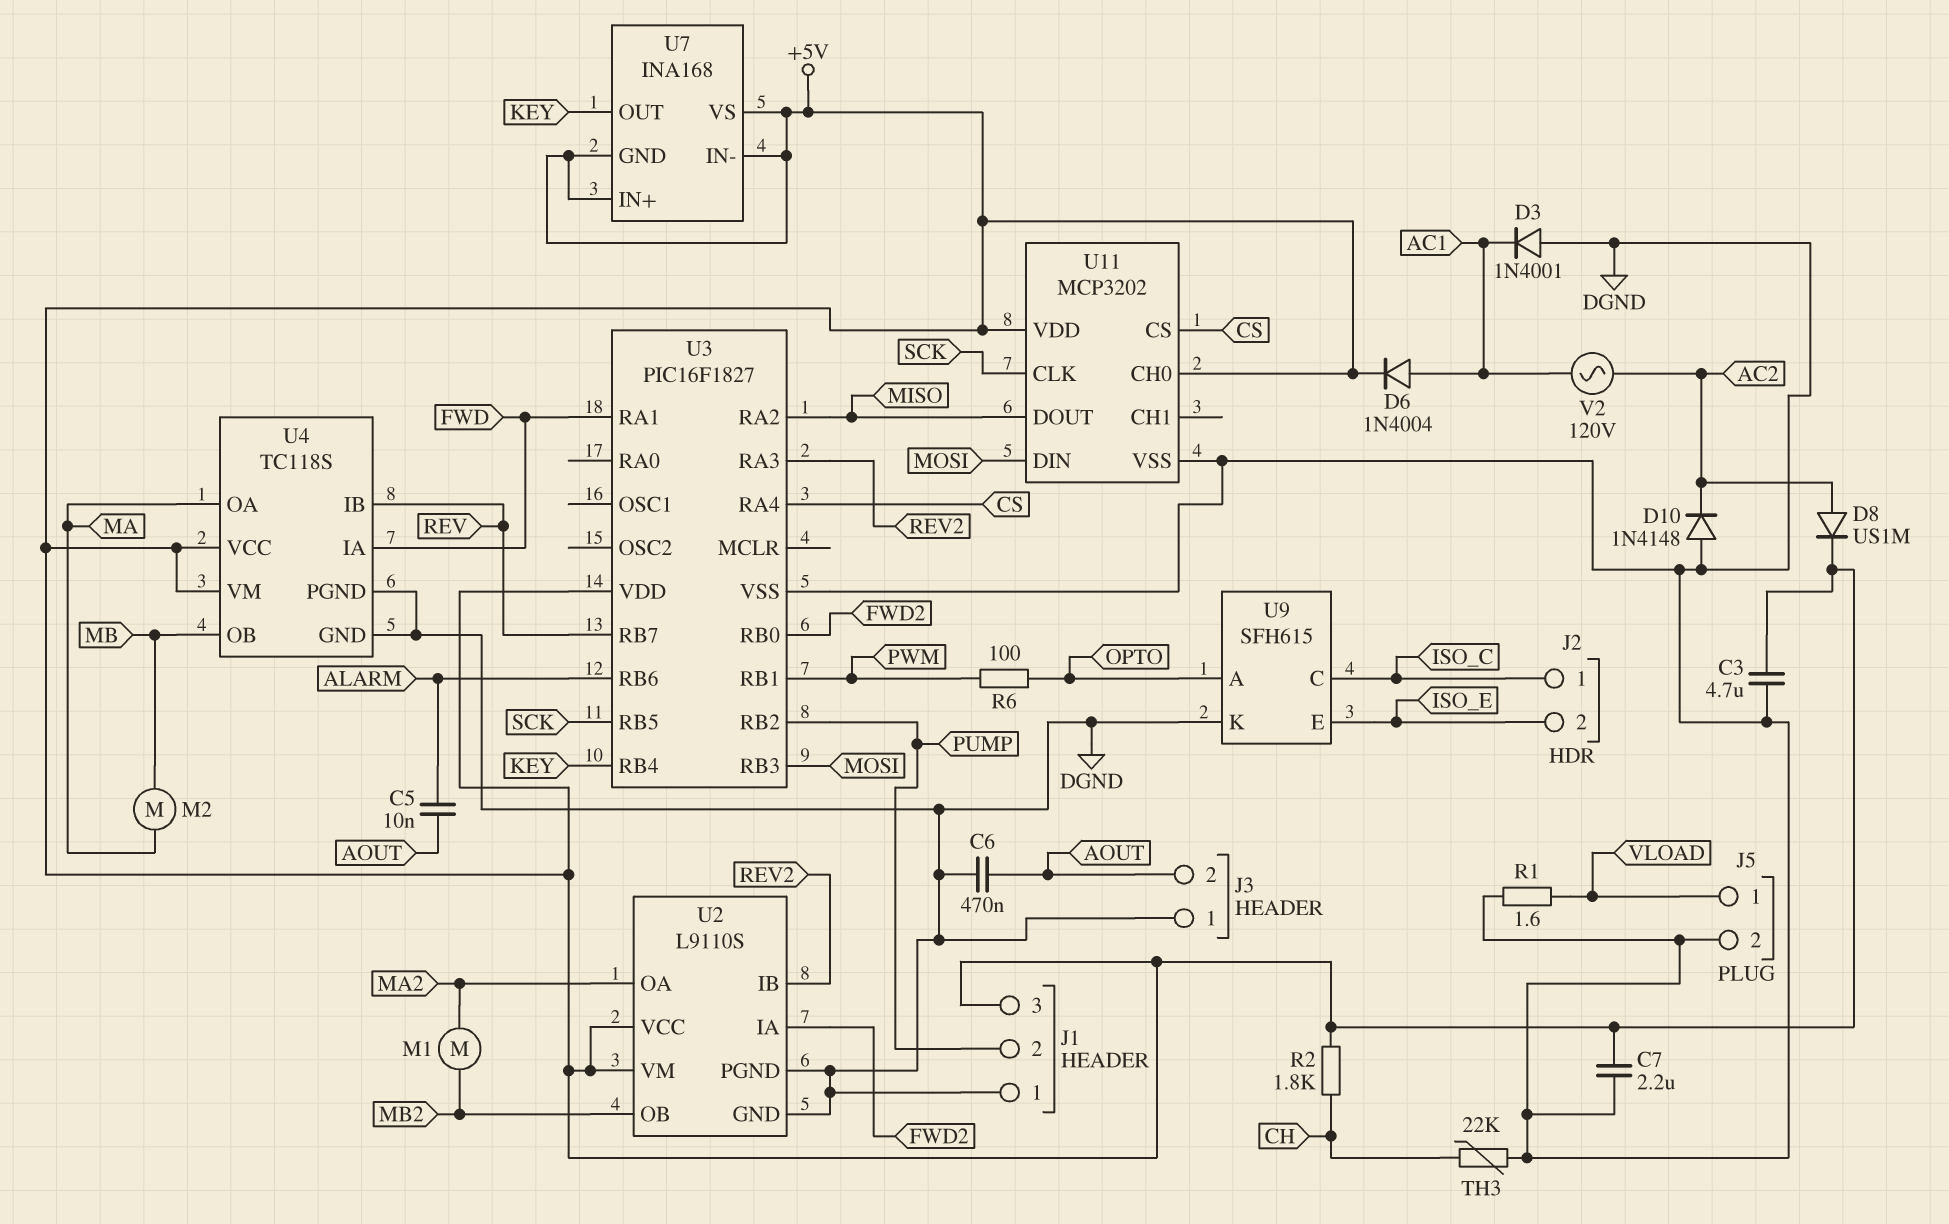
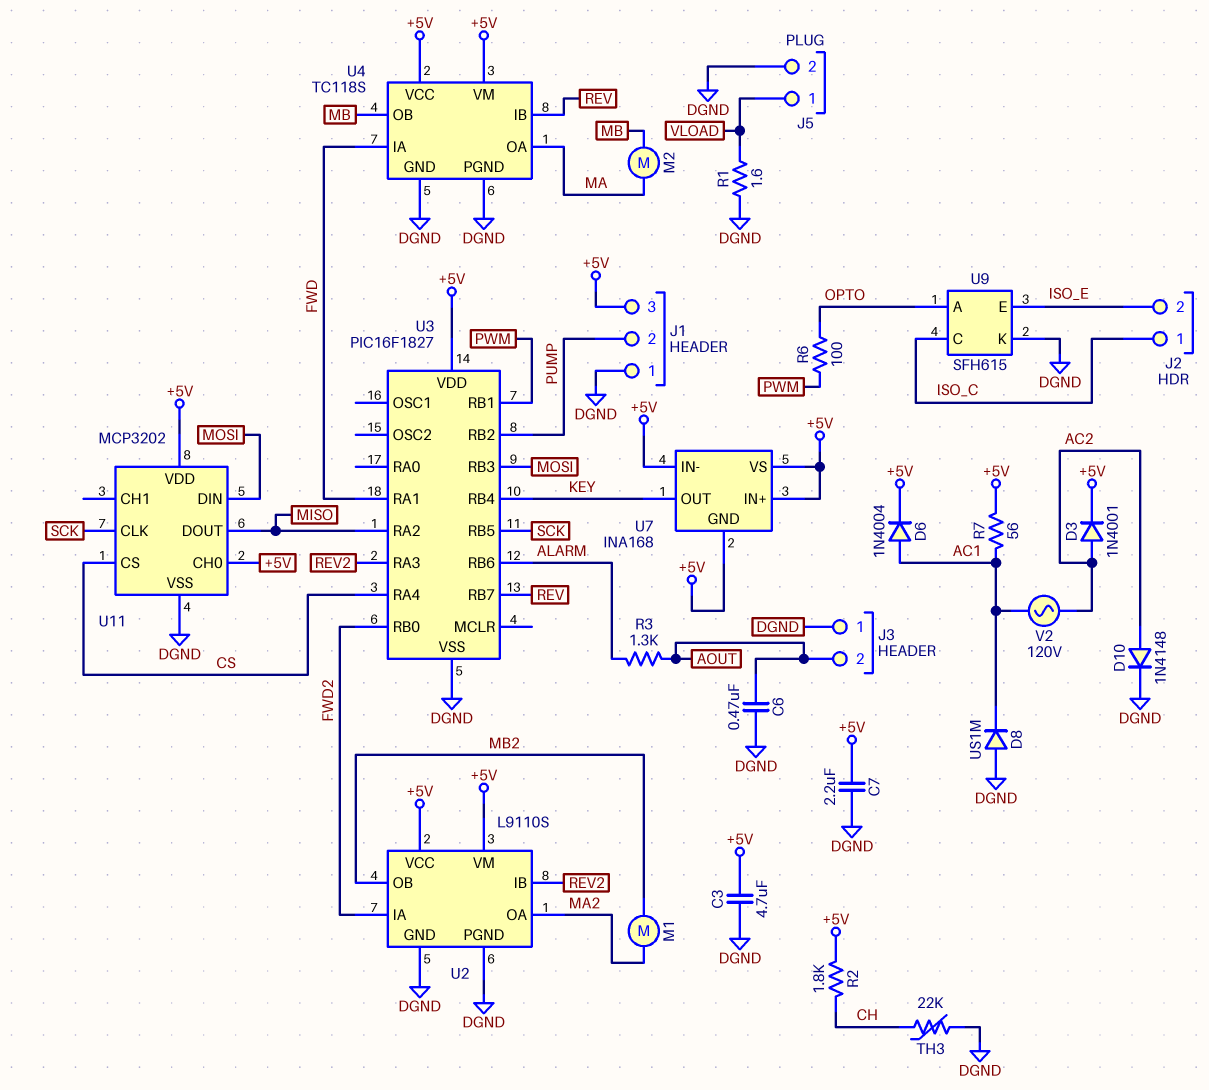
C5: 10nF (ALARM, AOUT) -> none
D3: diode 1N4001 (A DGND, K AC1) -> diode 1N4001 (A AC2, K +5V)
D8: diode US1M (A AC2, K +5V) -> diode US1M (A DGND, K AC1)
D10: diode 1N4148 (A DGND, K AC2) -> diode 1N4148 (A AC2, K DGND)
R3: none -> 1.3k (ALARM, AOUT)
R7: none -> 56 (+5V, AC1)

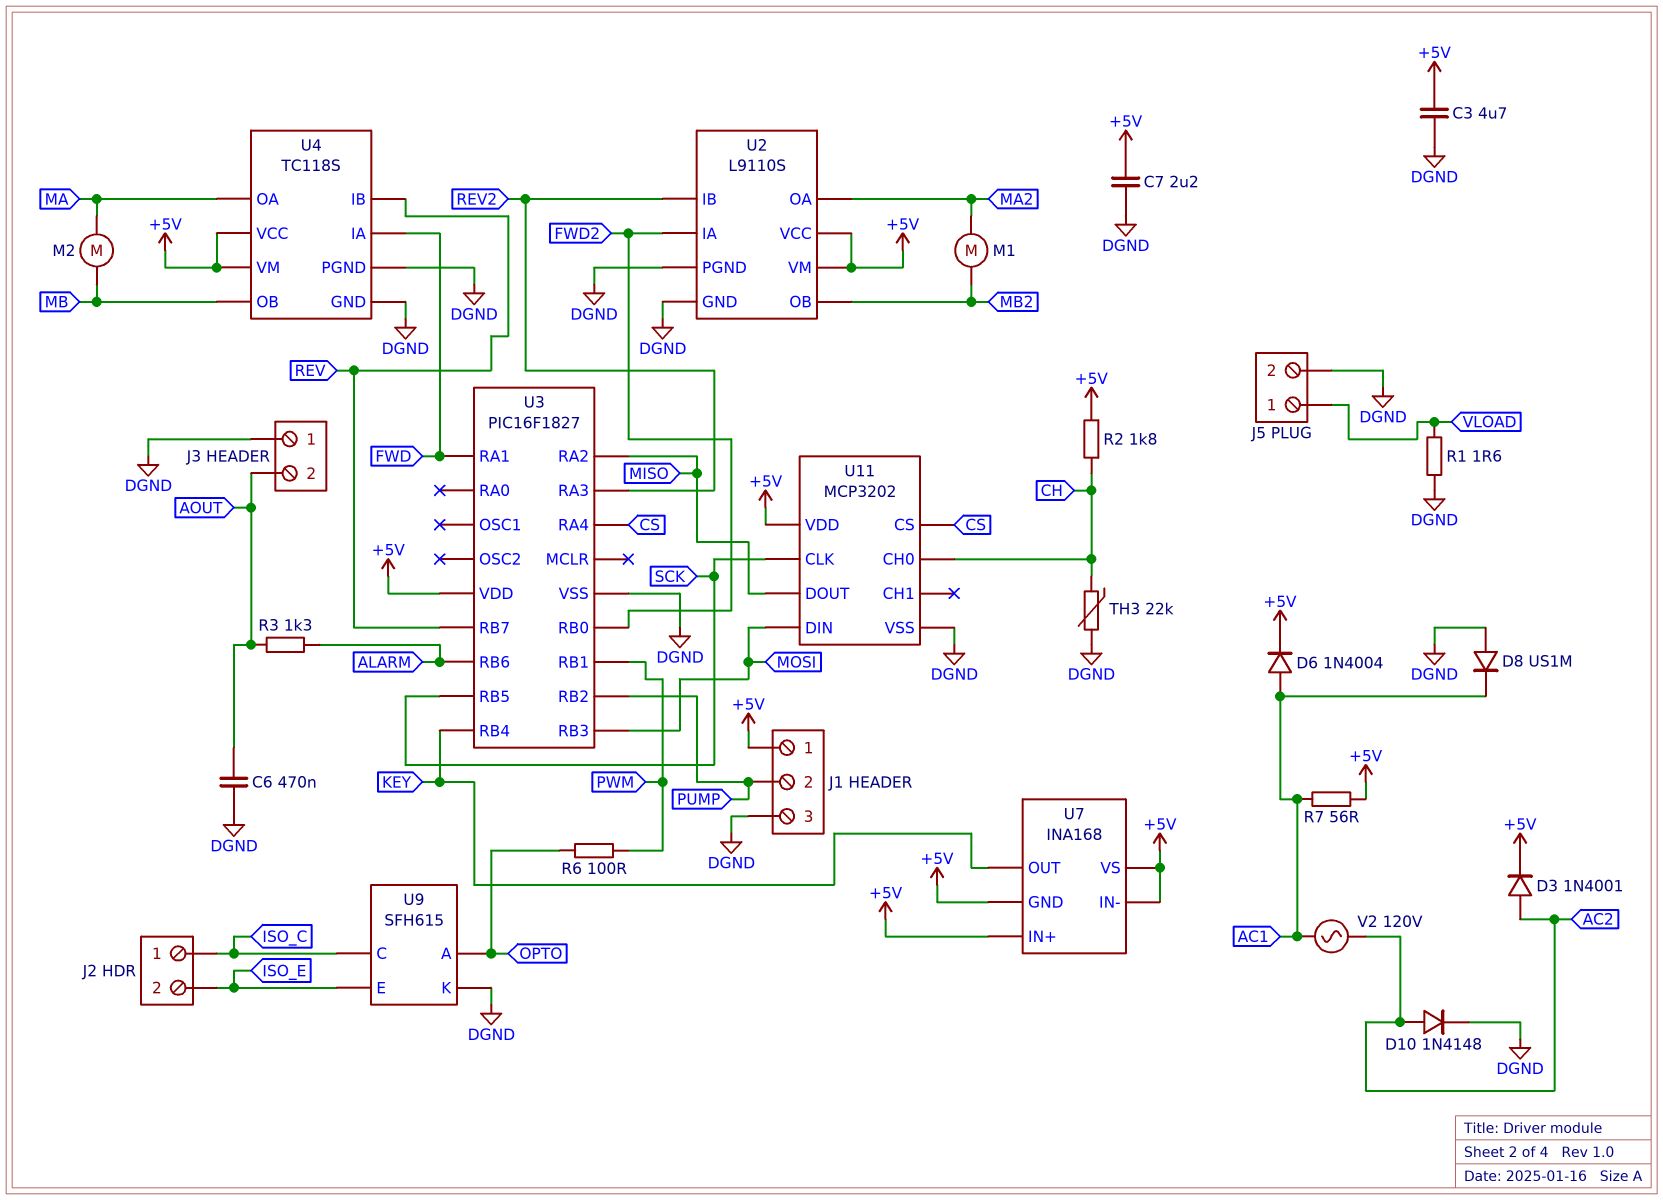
J1 pin 1: DGND -> +5V
J1 pin 3: +5V -> DGND
U11 pin CH0: +5V -> CH

